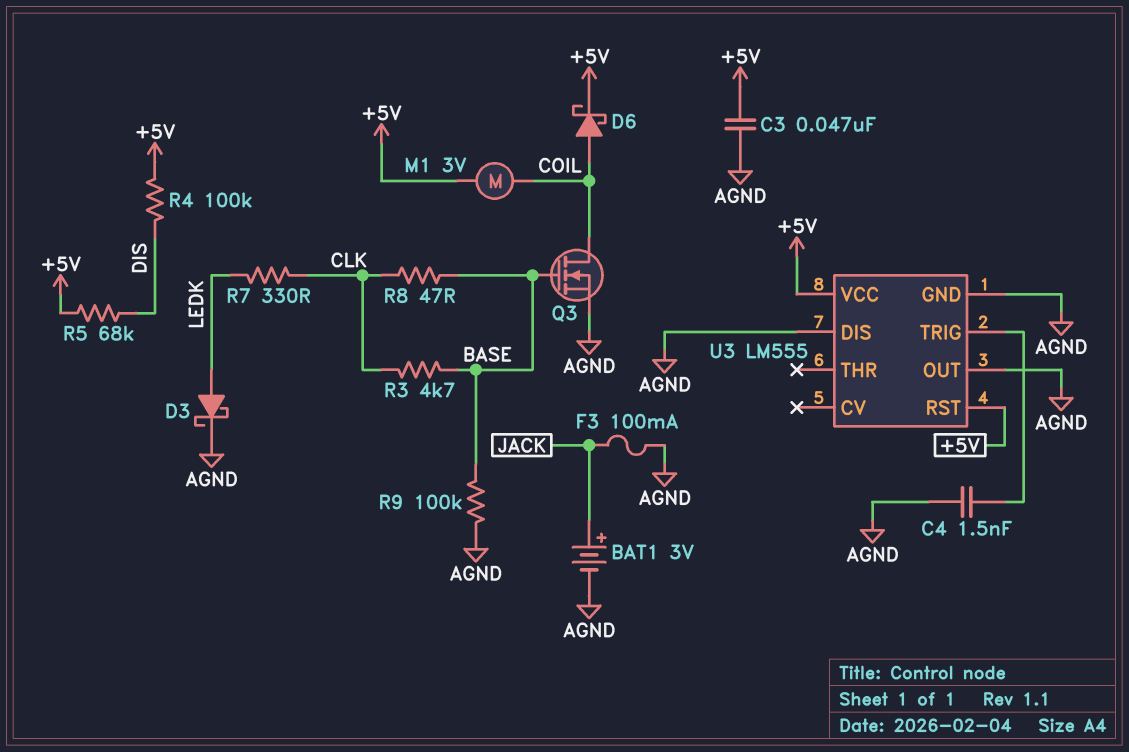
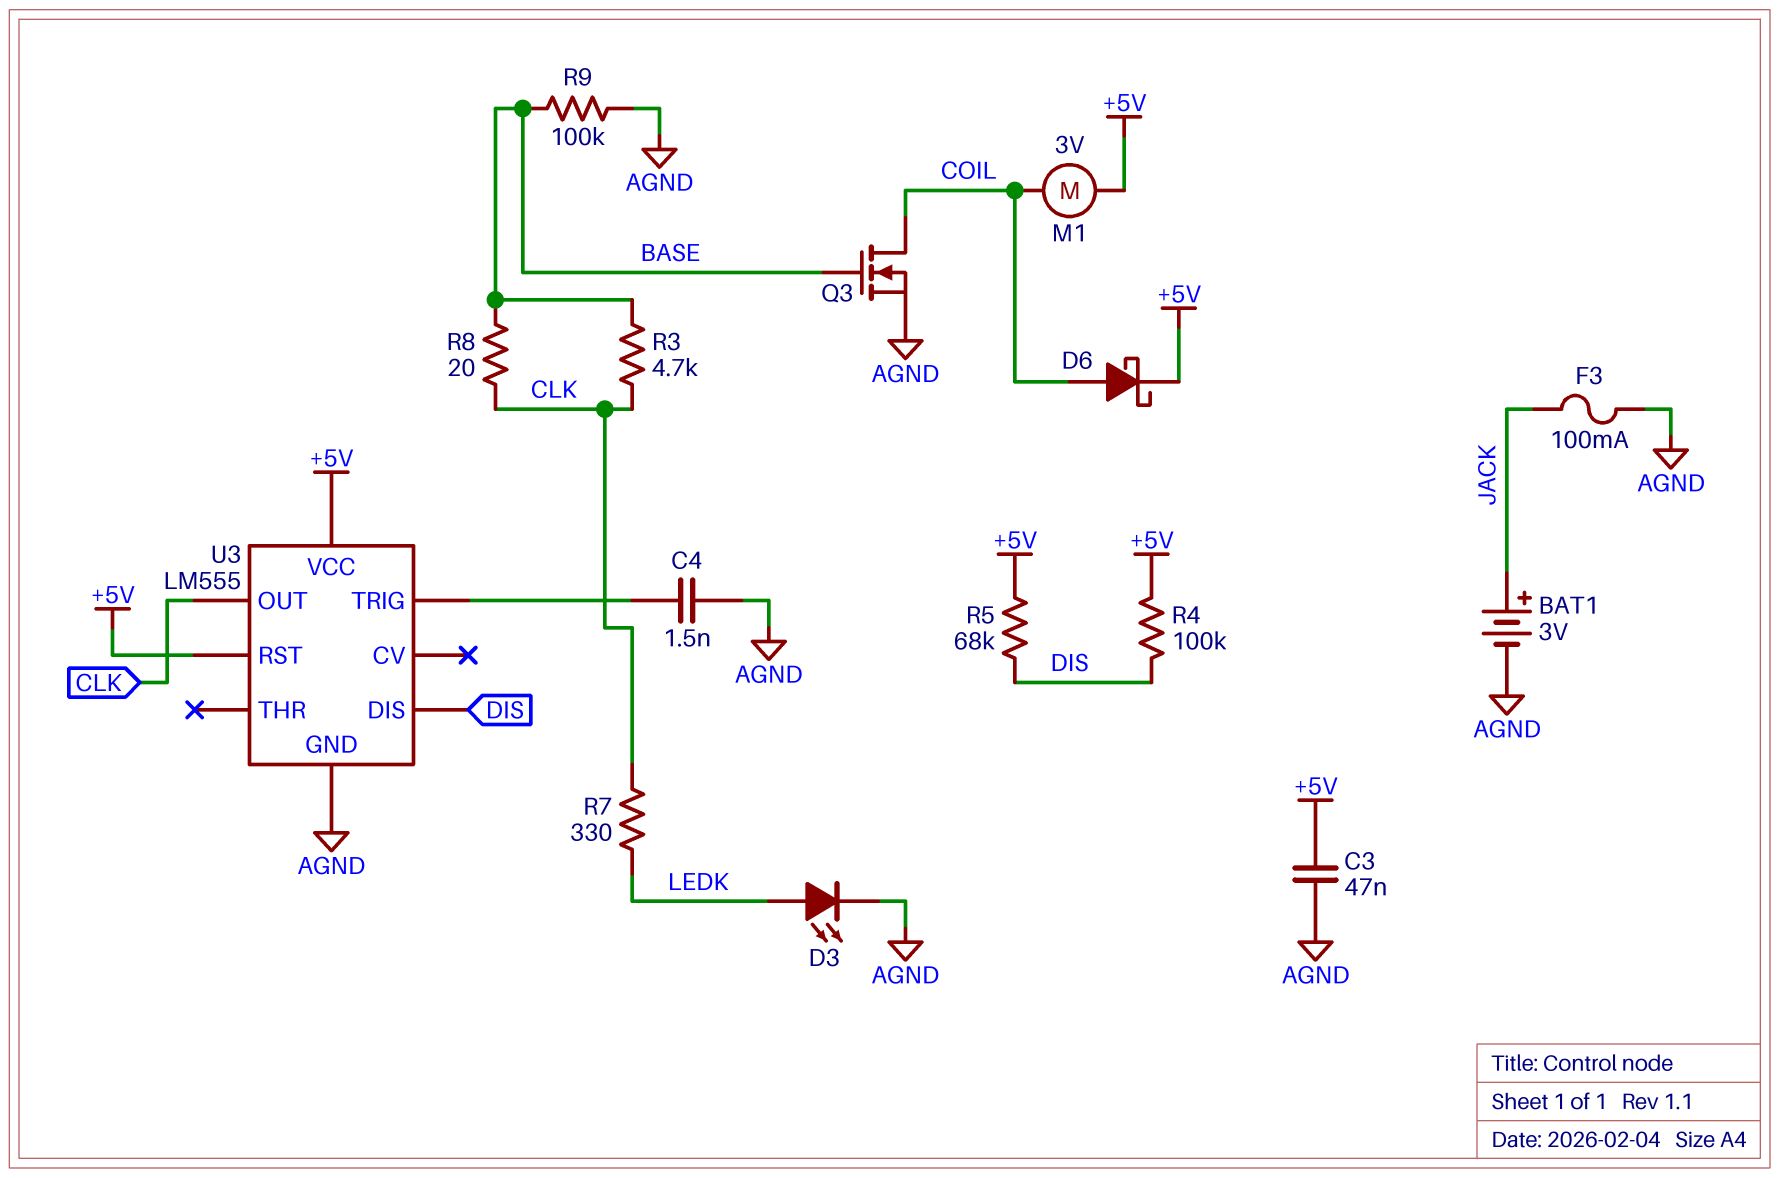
D3: schottky (A LEDK, K AGND) -> LED (A LEDK, K AGND)
R8: 47 (BASE, CLK) -> 20 (BASE, CLK)
U3 pin DIS: AGND -> DIS
U3 pin OUT: AGND -> CLK

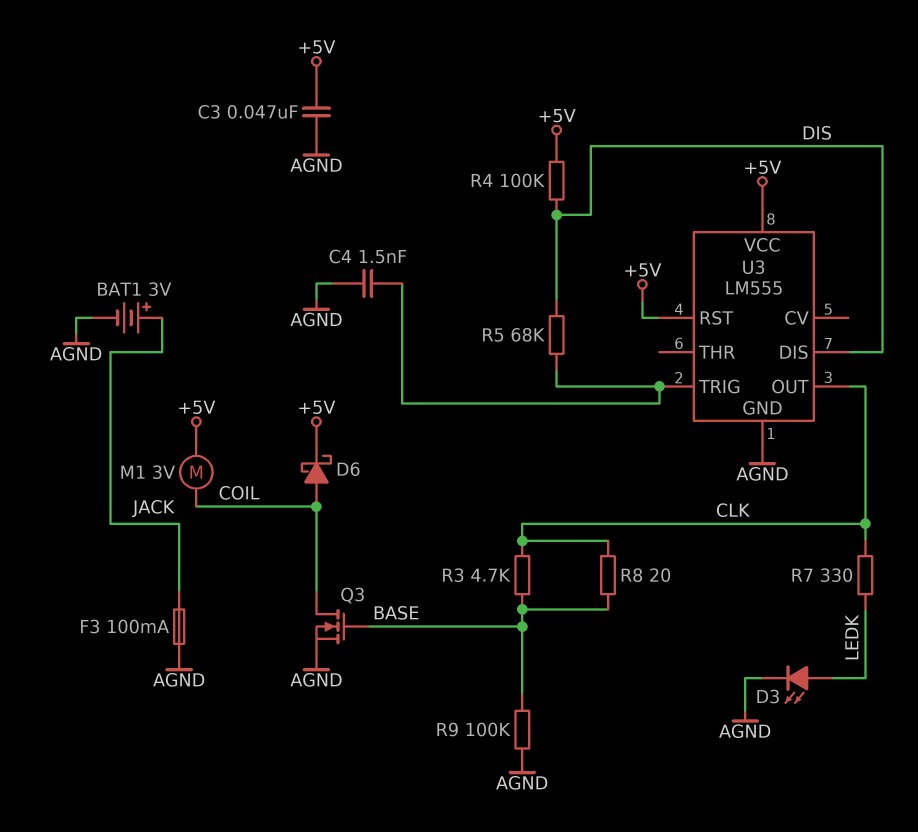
R5: 68k (+5V, DIS) -> 68k (DIS, U3/TRIG)

